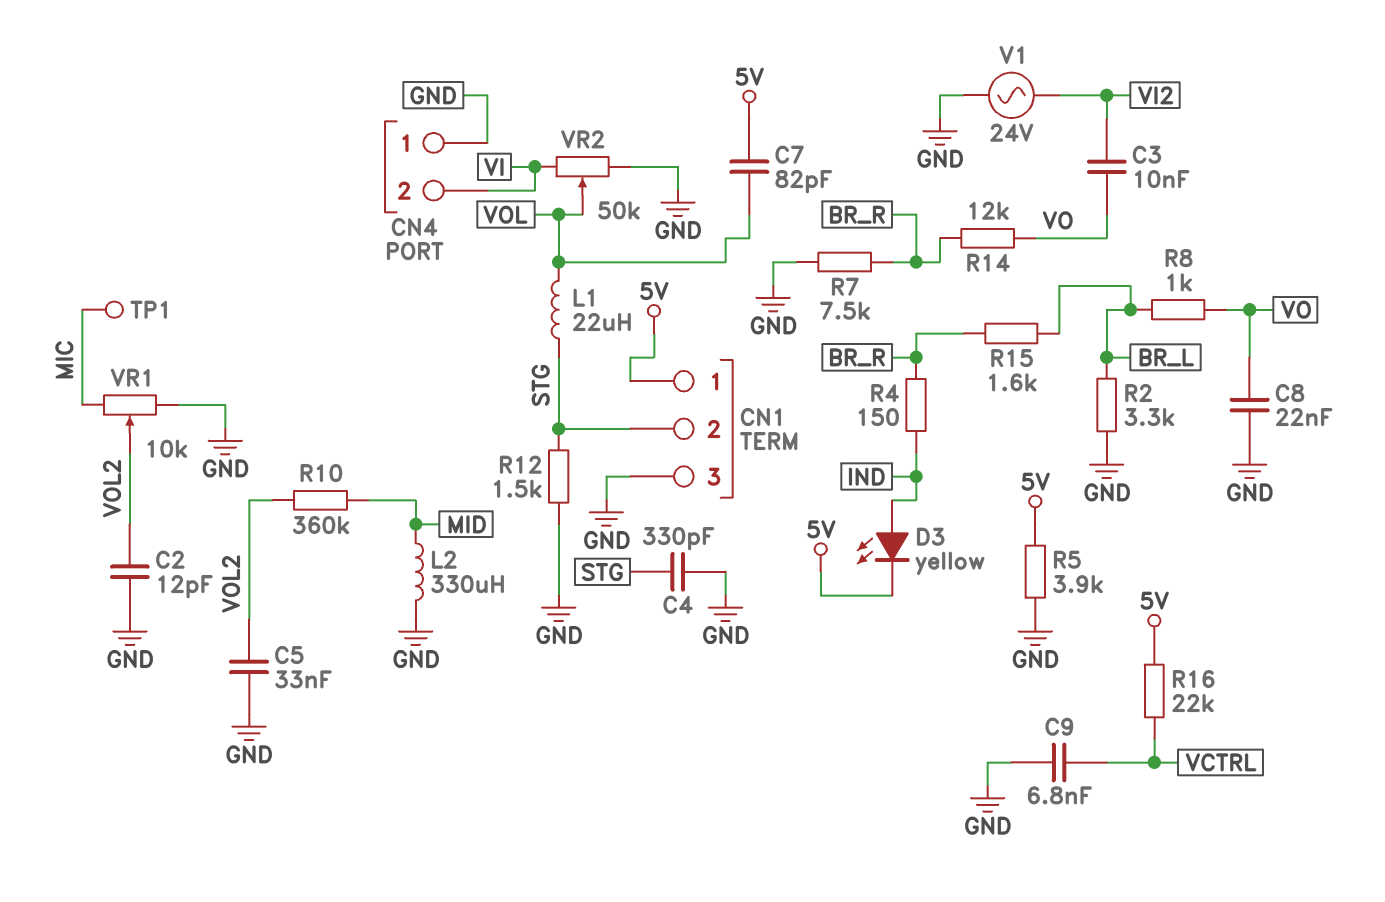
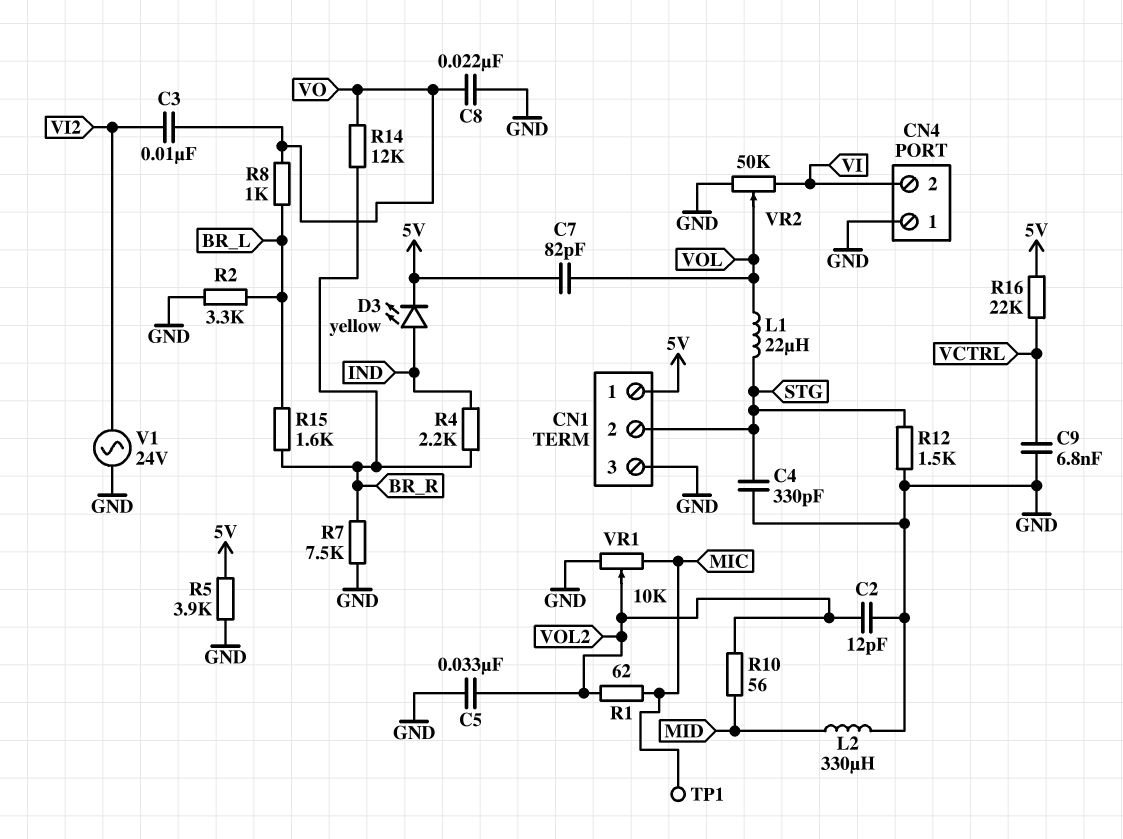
R1: none -> 62 (MIC, VOL2)
R4: 150 (BR_R, IND) -> 2.2k (BR_R, IND)
R10: 360k (MID, VOL2) -> 56 (MID, VOL2)

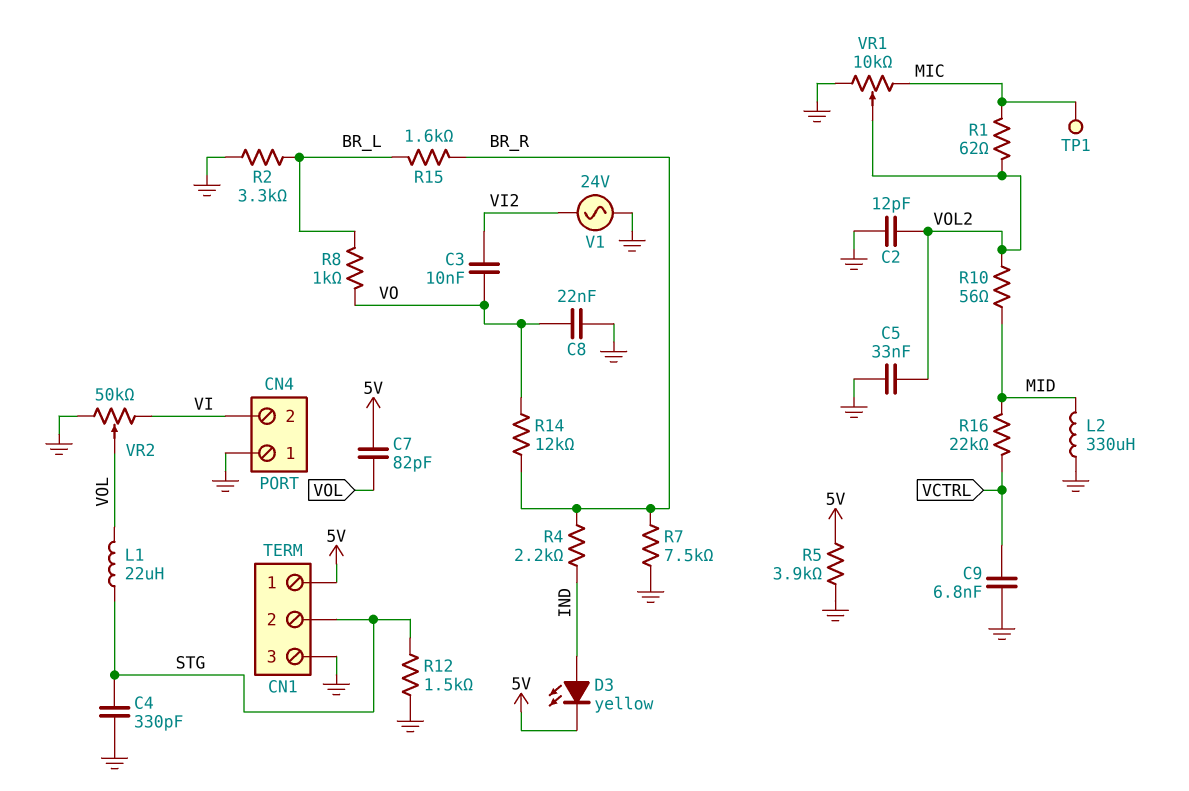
R16: 22k (5V, VCTRL) -> 22k (MID, VCTRL)

